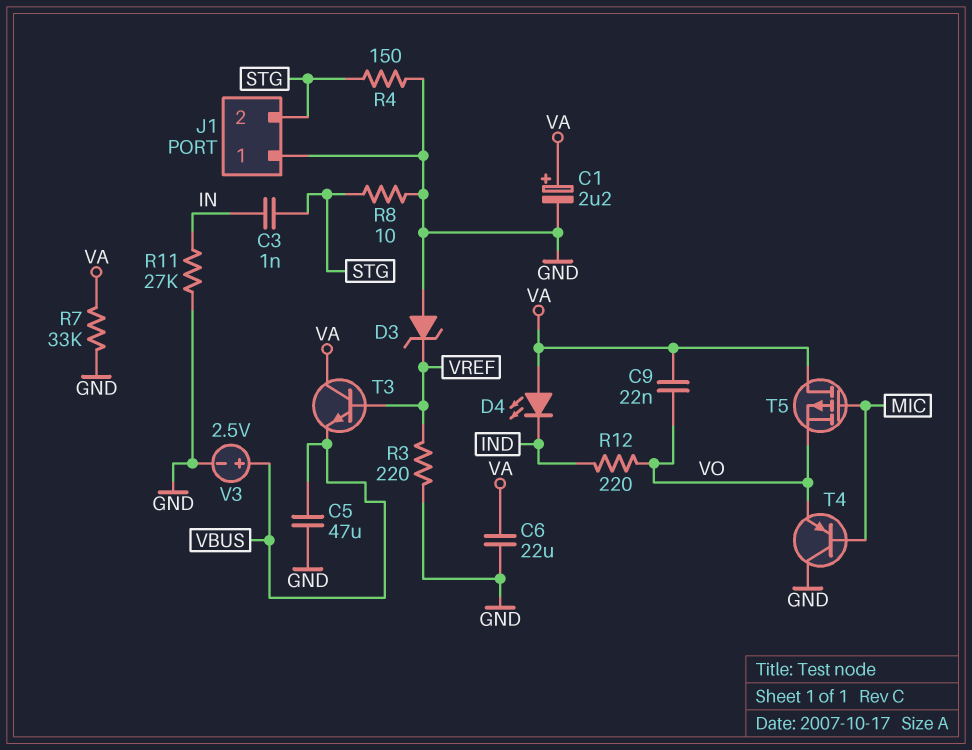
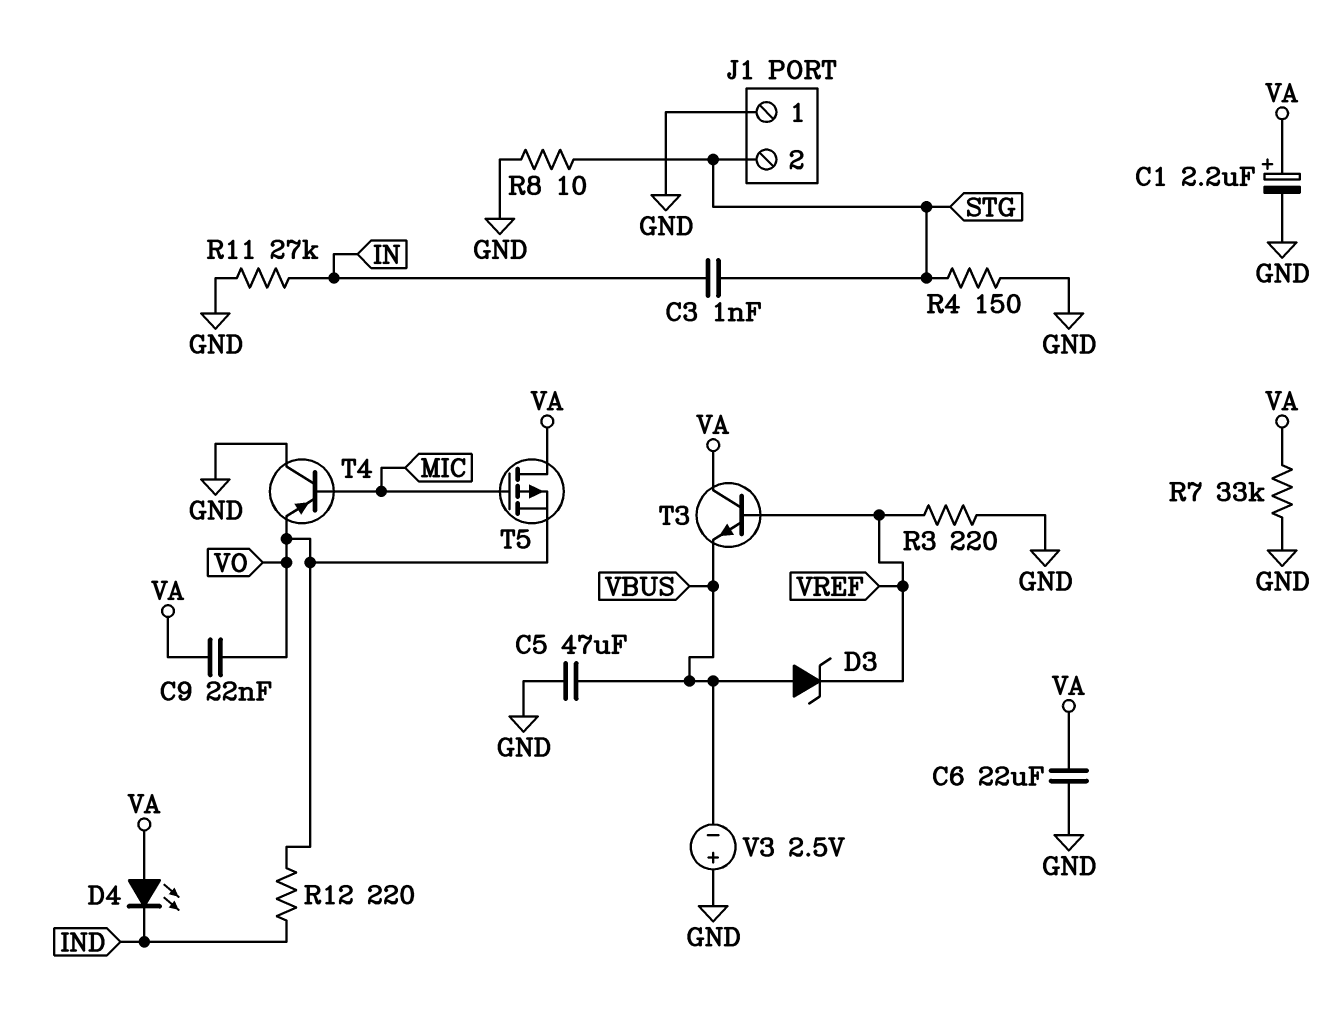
D3: zener (A GND, K VREF) -> zener (A VBUS, K VREF)
V3: 2.5V (plus VBUS, minus GND) -> 2.5V (plus GND, minus VBUS)

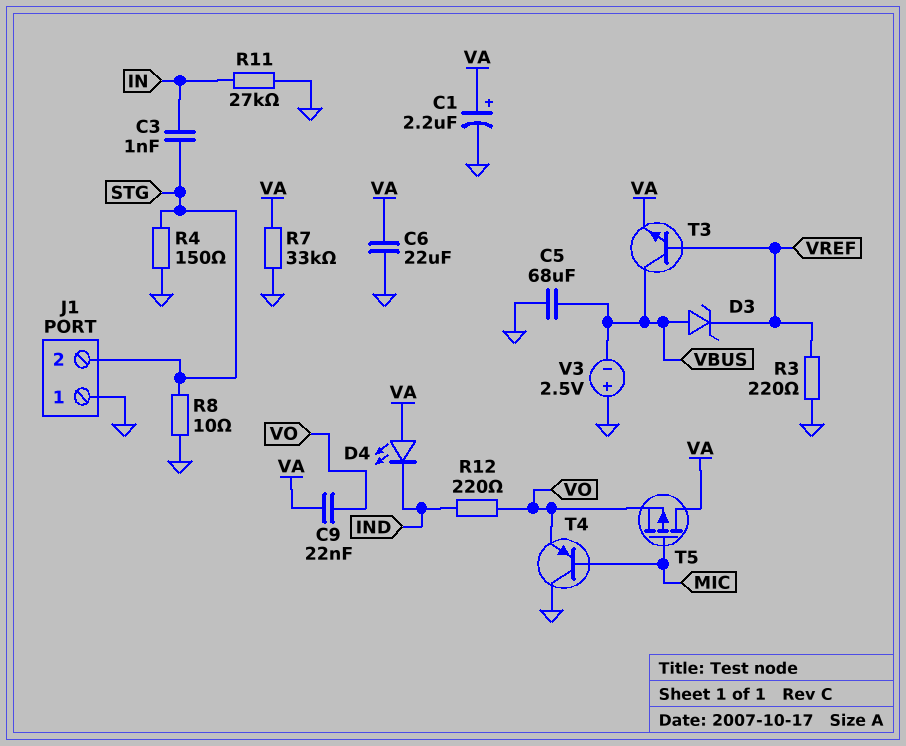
C5: 47uF (GND, VBUS) -> 68uF (GND, VBUS)
T3: NPN (B VREF, C VA, E VBUS) -> NPN (B VREF, C VBUS, E VA)

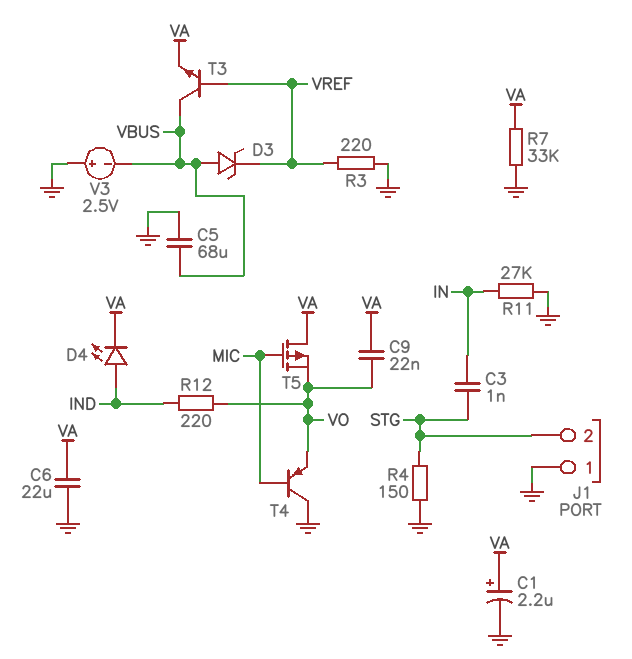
D4: LED (A VA, K IND) -> LED (A IND, K VA)
R8: 10 (GND, STG) -> none

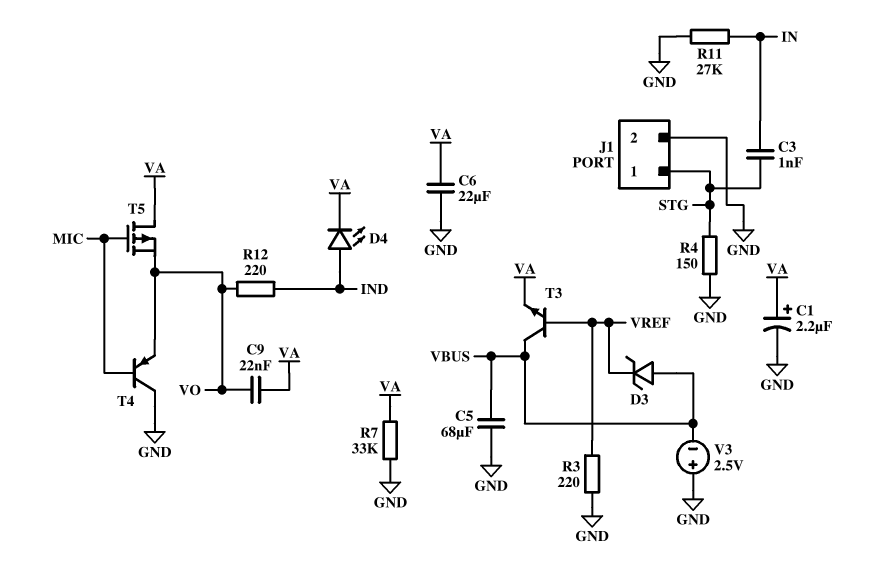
J1 pin 1: GND -> STG
J1 pin 2: STG -> GND

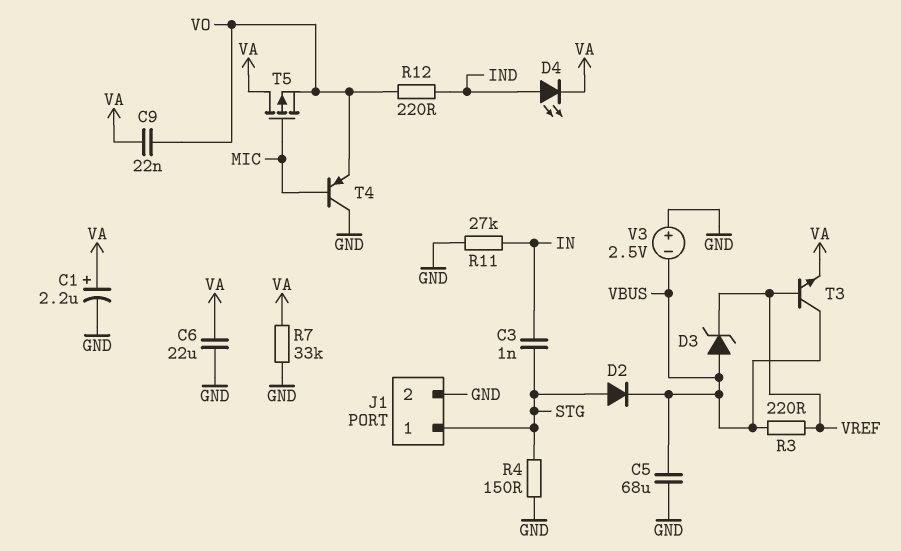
D2: none -> diode (A STG, K VBUS)
R3: 220 (GND, VREF) -> 220 (VBUS, VREF)

